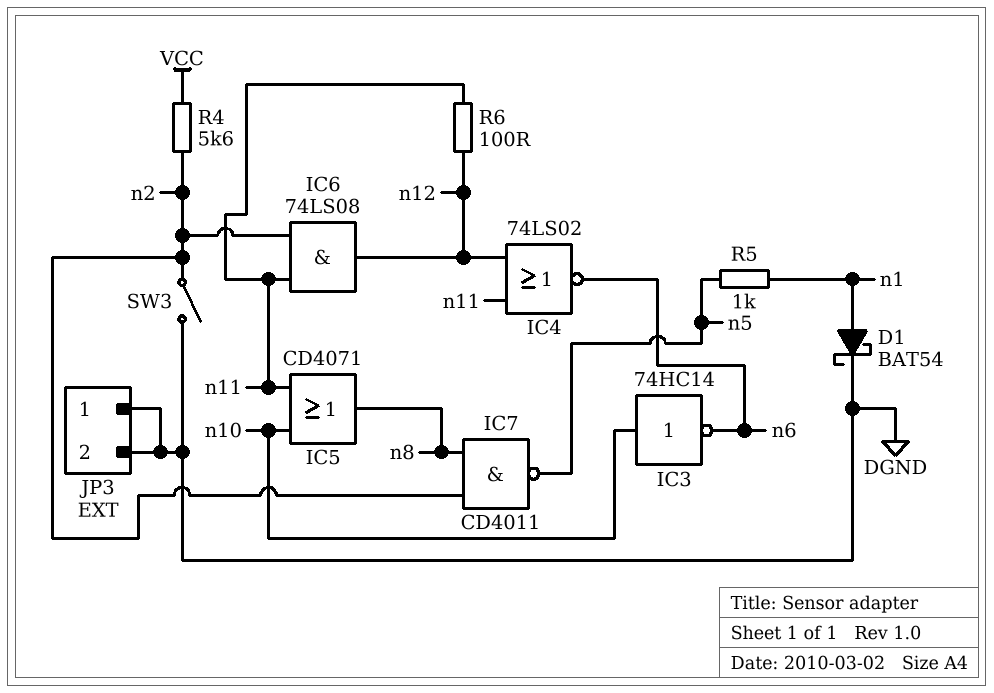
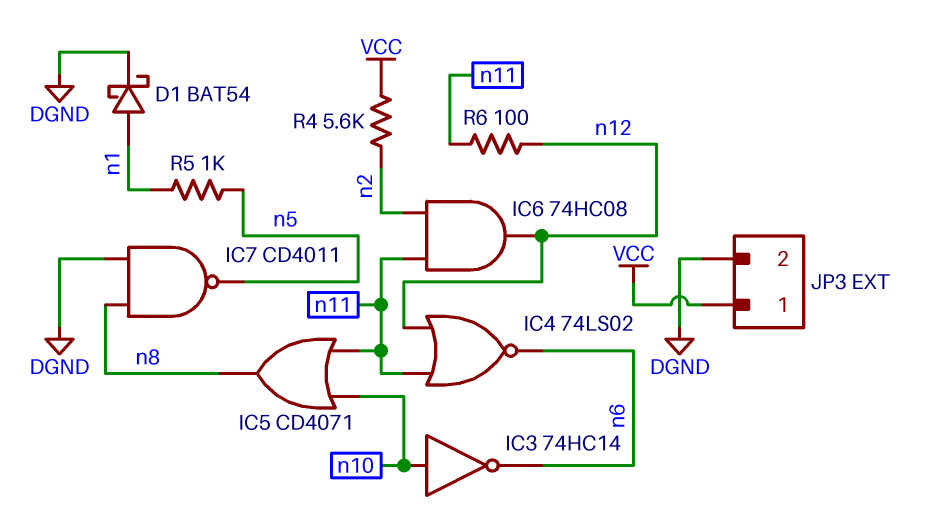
IC6: AND 74LS08 (in n2, in n11, out n12) -> AND 74HC08 (in n2, in n11, out n12)
IC7: NAND CD4011 (in n2, in n8, out n5) -> NAND CD4011 (in DGND, in n8, out n5)
JP3 pin 1: DGND -> VCC
SW3: switch (DGND, n2) -> none

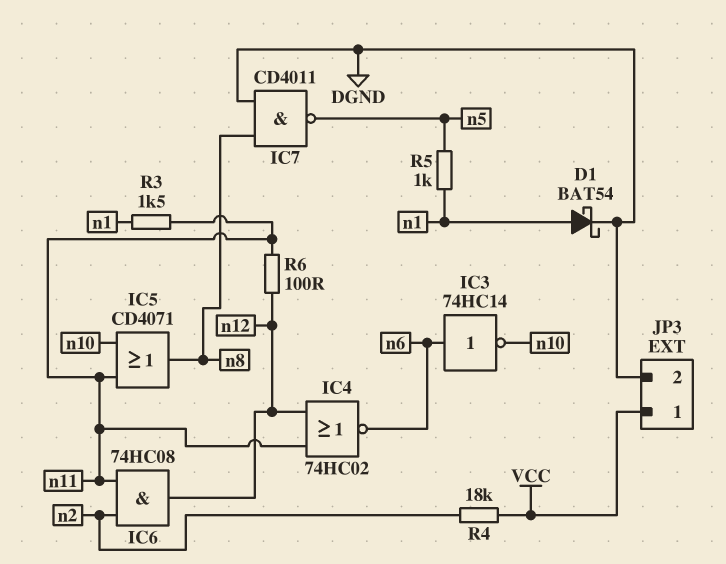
IC3: NOT 74HC14 (in n10, out n6) -> NOT 74HC14 (in n6, out n10)
IC4: NOR 74LS02 (in n11, in n12, out n6) -> NOR 74HC02 (in n11, in n12, out n6)
R3: none -> 1.5k (n1, n11)
R4: 5.6k (VCC, n2) -> 18k (VCC, n2)

